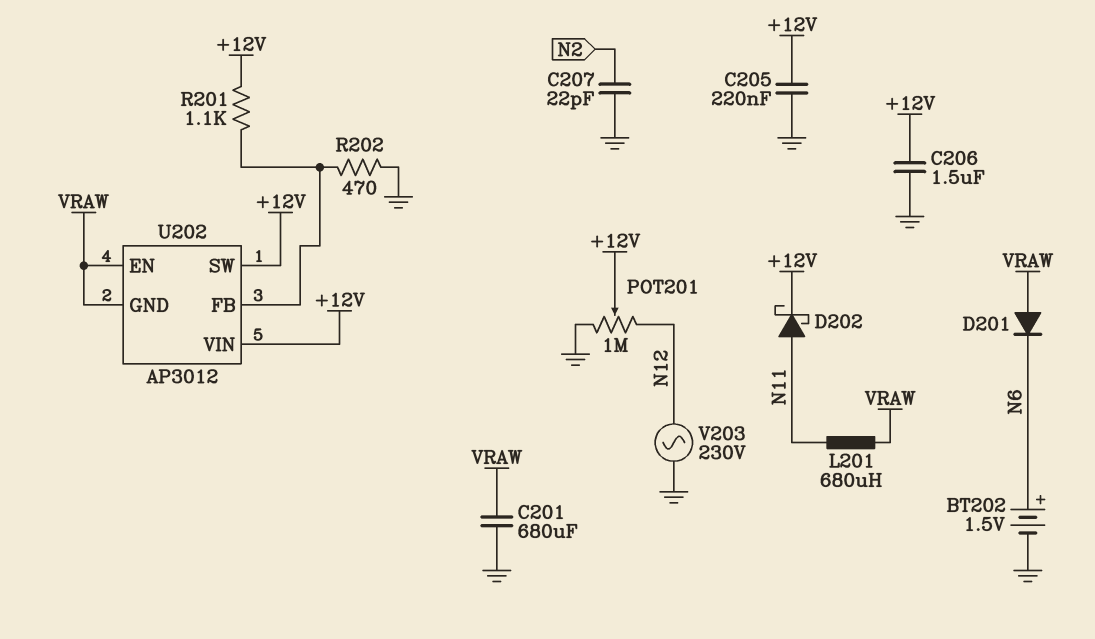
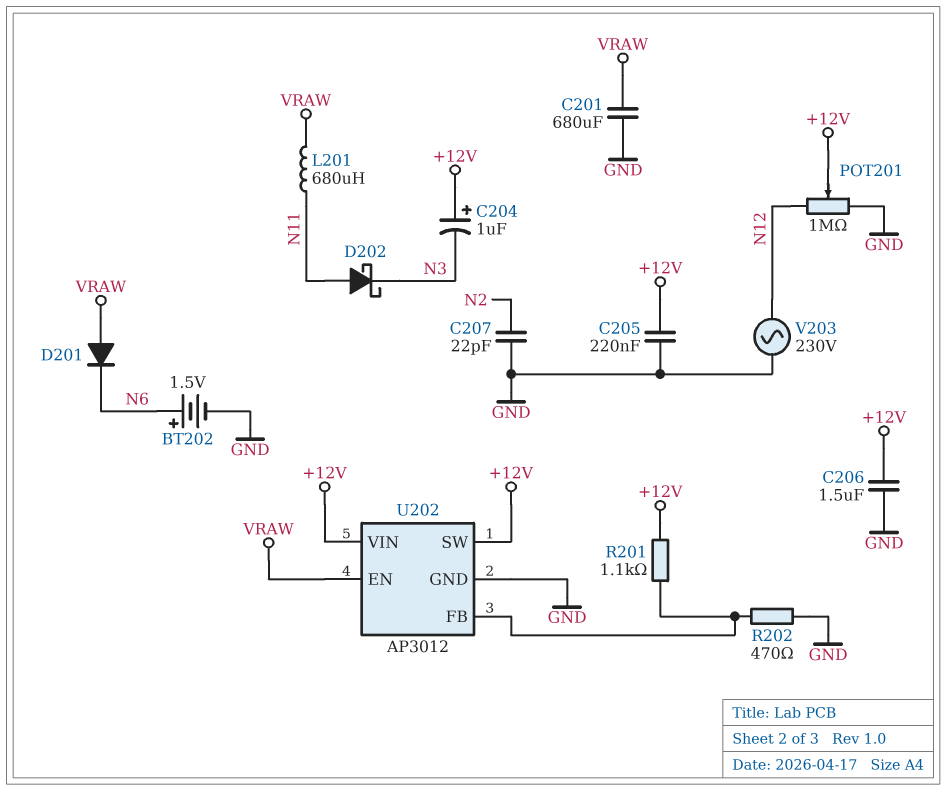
C204: none -> 1uF (plus +12V, minus N3)
D202: schottky (A N11, K +12V) -> schottky (A N11, K N3)
U202 pin GND: VRAW -> GND

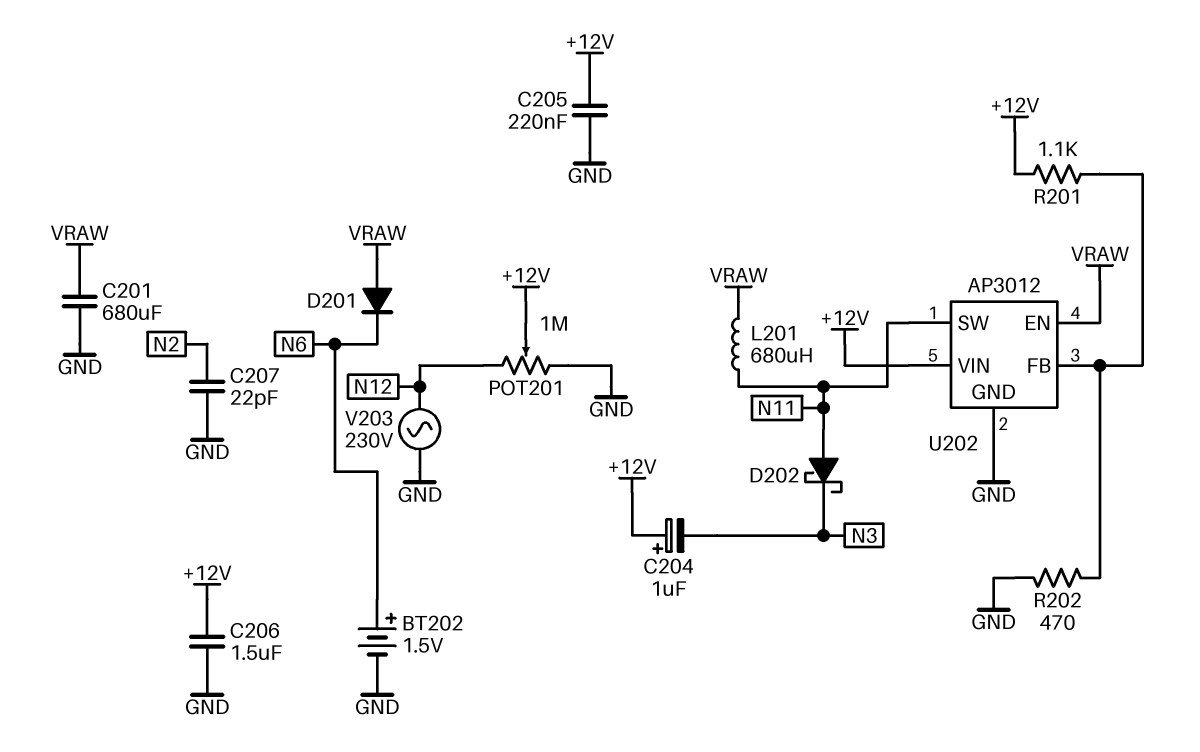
U202 pin SW: +12V -> N11

